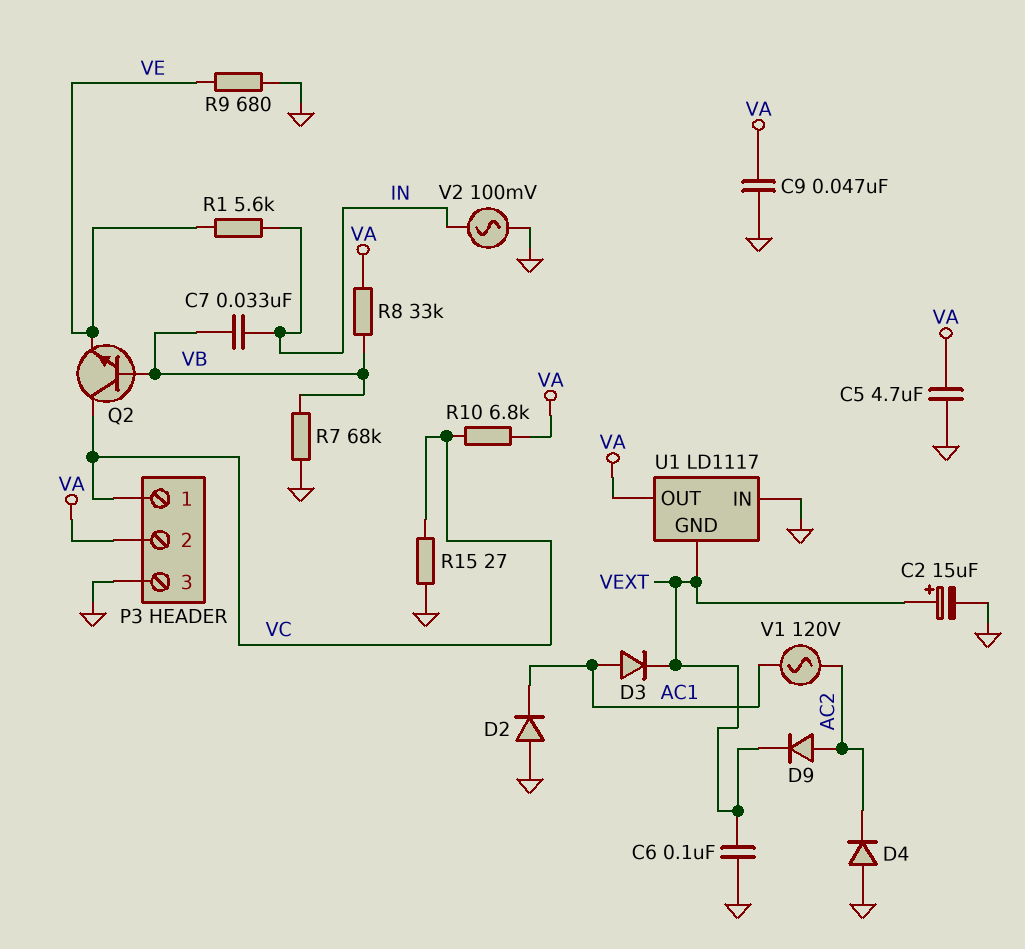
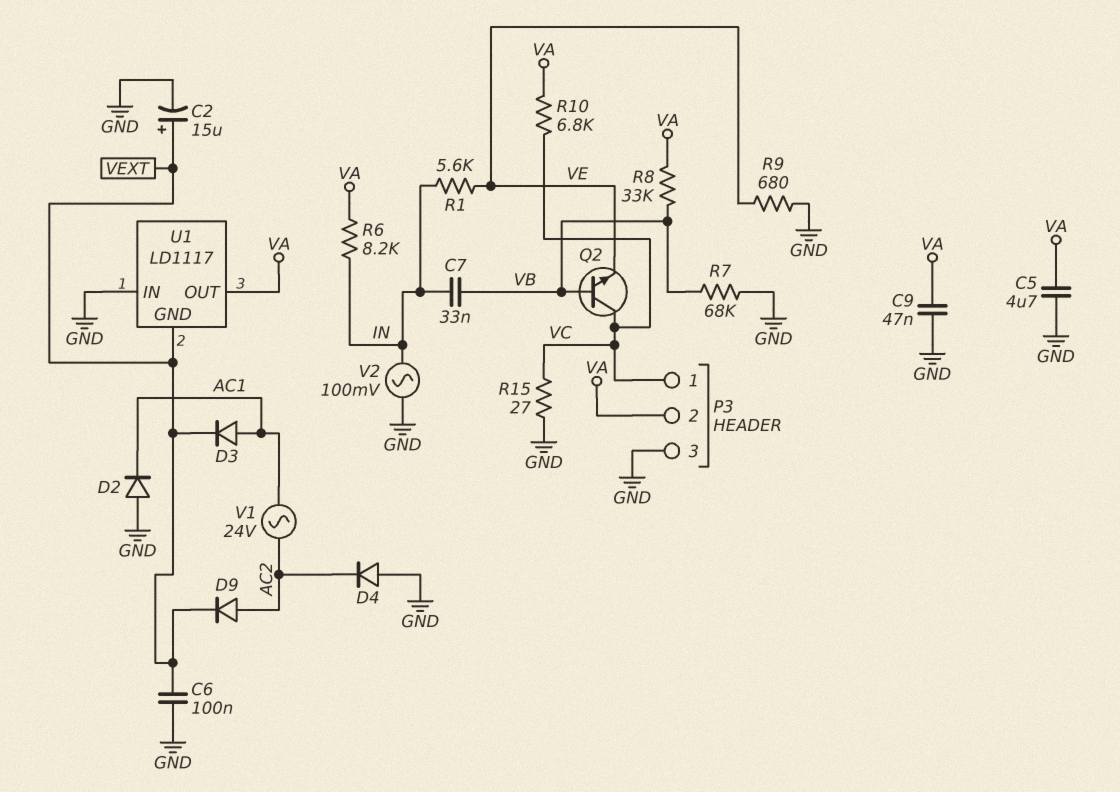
R6: none -> 8.2k (IN, VA)
V1: AC 120V (AC1, AC2) -> AC 24V (AC1, AC2)

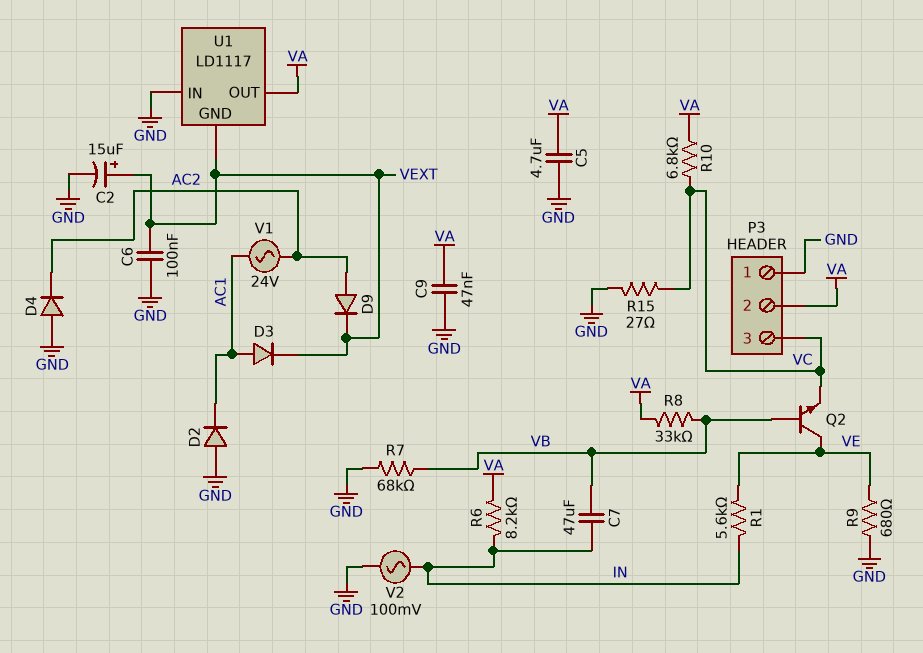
C7: 33nF (IN, VB) -> 47uF (IN, VB)
P3 pin 1: VC -> GND
P3 pin 3: GND -> VC
Q2: NPN (B VB, C VC, E VE) -> NPN (B VB, C VE, E VC)

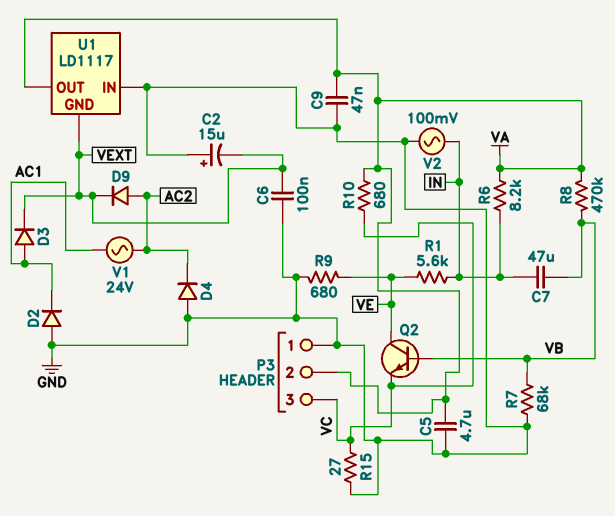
C2: 15uF (plus VEXT, minus GND) -> 15uF (plus GND, minus VEXT)
R8: 33k (VA, VB) -> 470k (VA, VB)
R10: 6.8k (VA, VC) -> 680 (VA, VC)

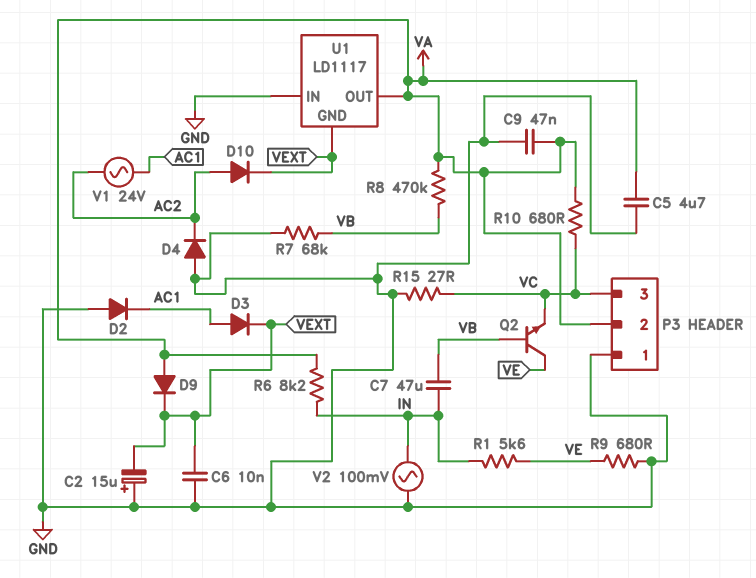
C6: 100nF (GND, VEXT) -> 10nF (GND, VEXT)
D9: diode (A AC2, K VEXT) -> diode (A VA, K VEXT)
D10: none -> diode (A AC2, K VEXT)

